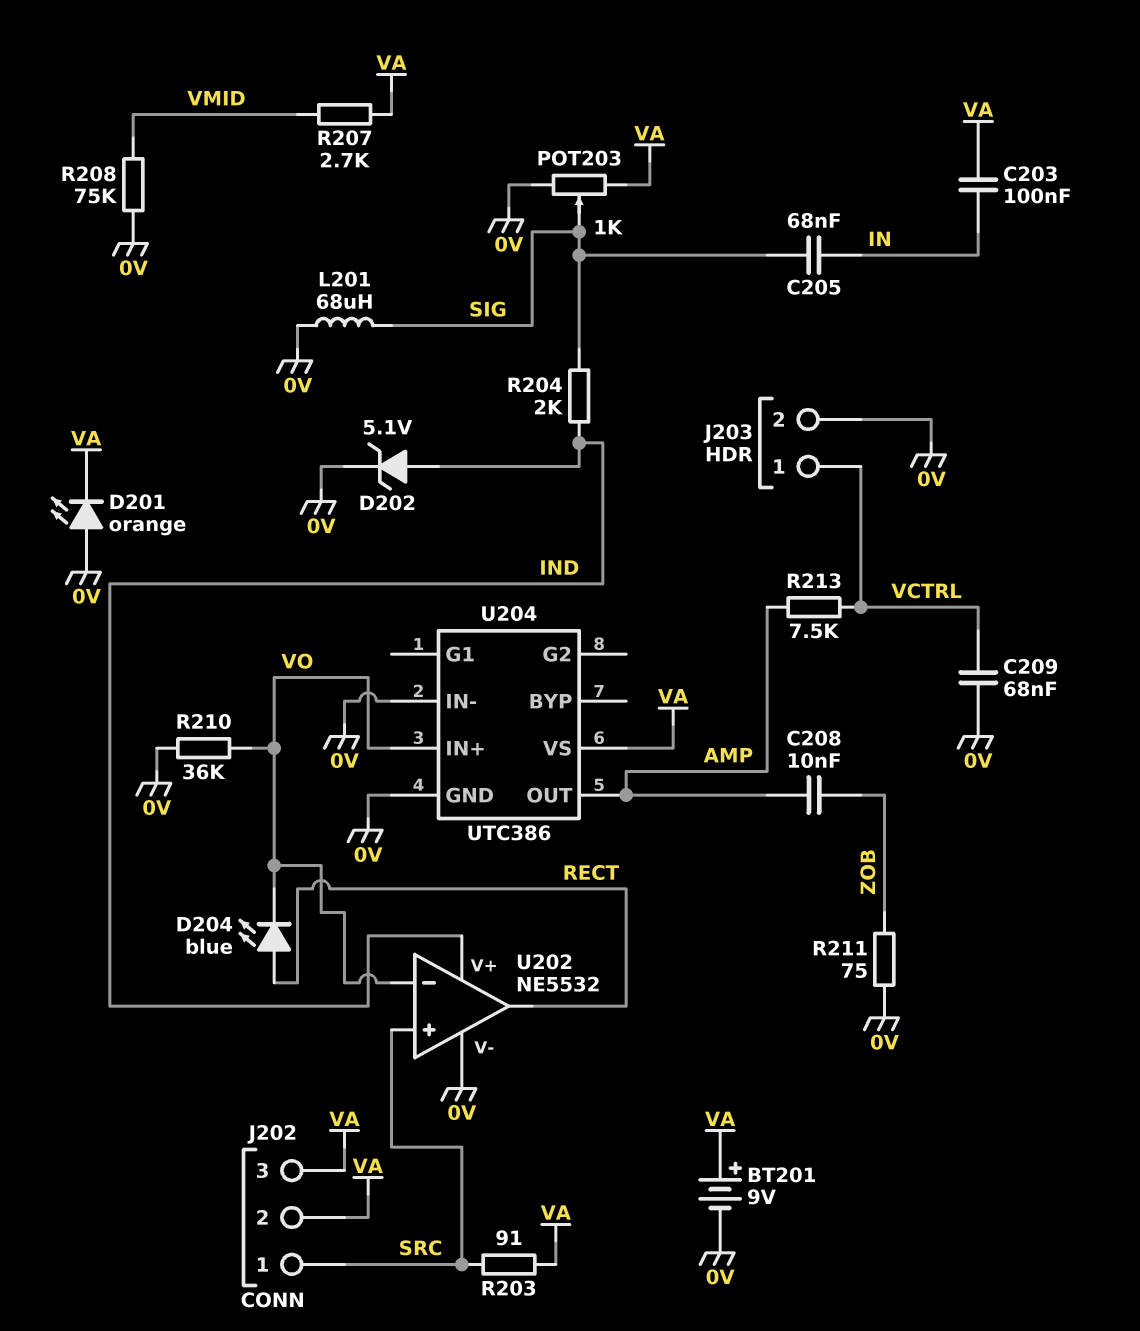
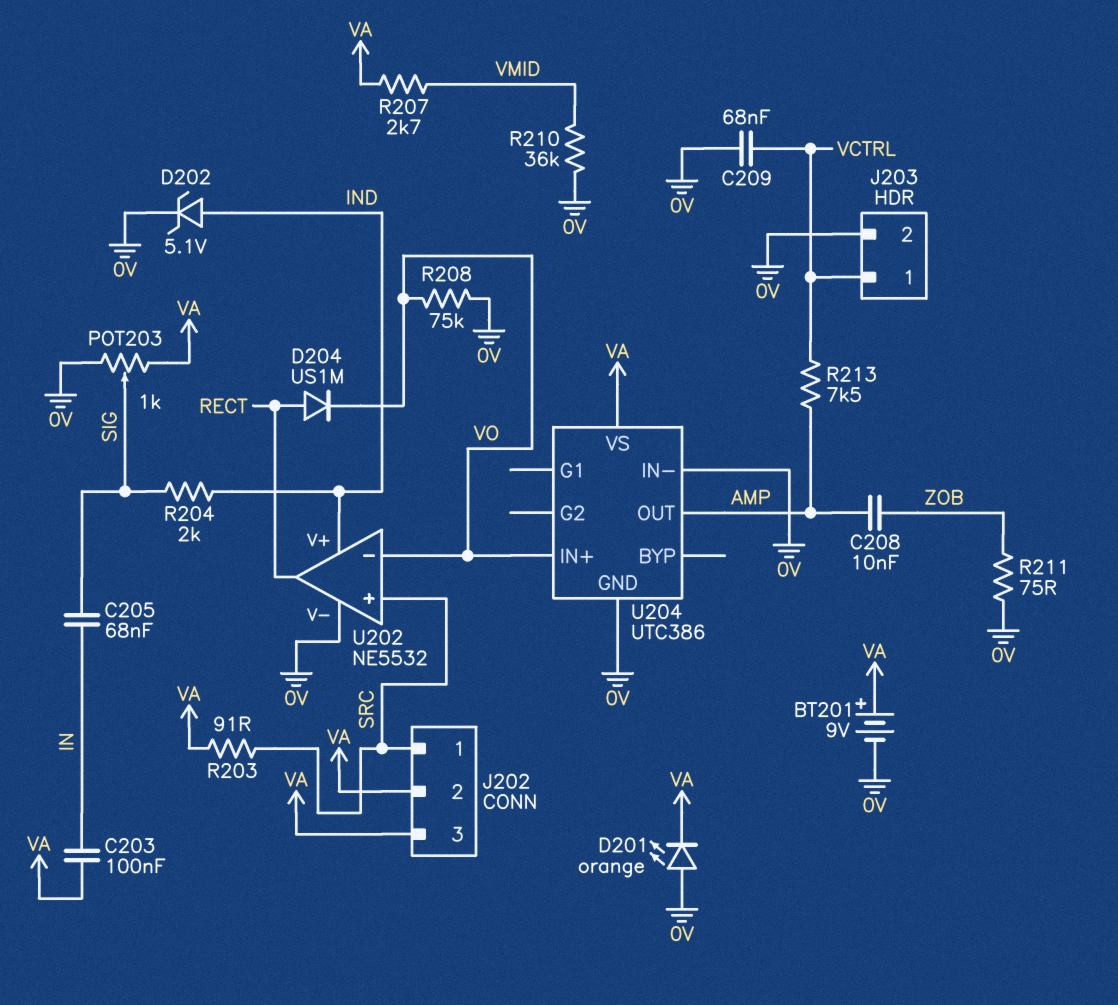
D204: LED blue (A RECT, K VO) -> diode US1M (A RECT, K VO)
L201: 68uH (0V, SIG) -> none
R208: 75k (0V, VMID) -> 75k (0V, VO)
R210: 36k (0V, VO) -> 36k (0V, VMID)

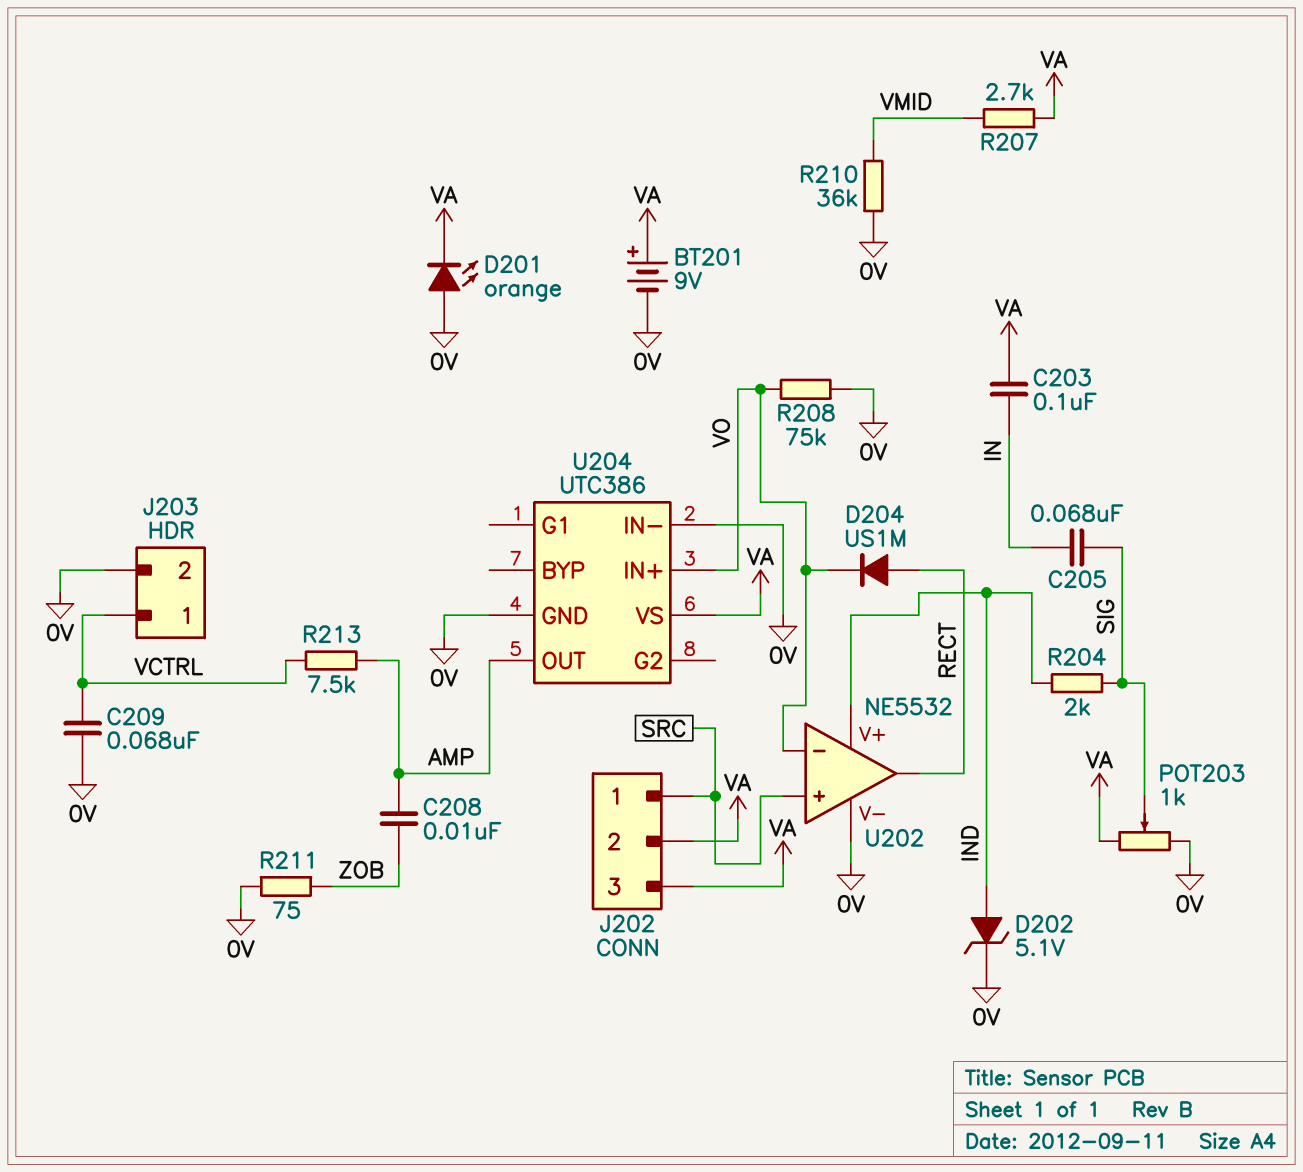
R203: 91 (SRC, VA) -> none

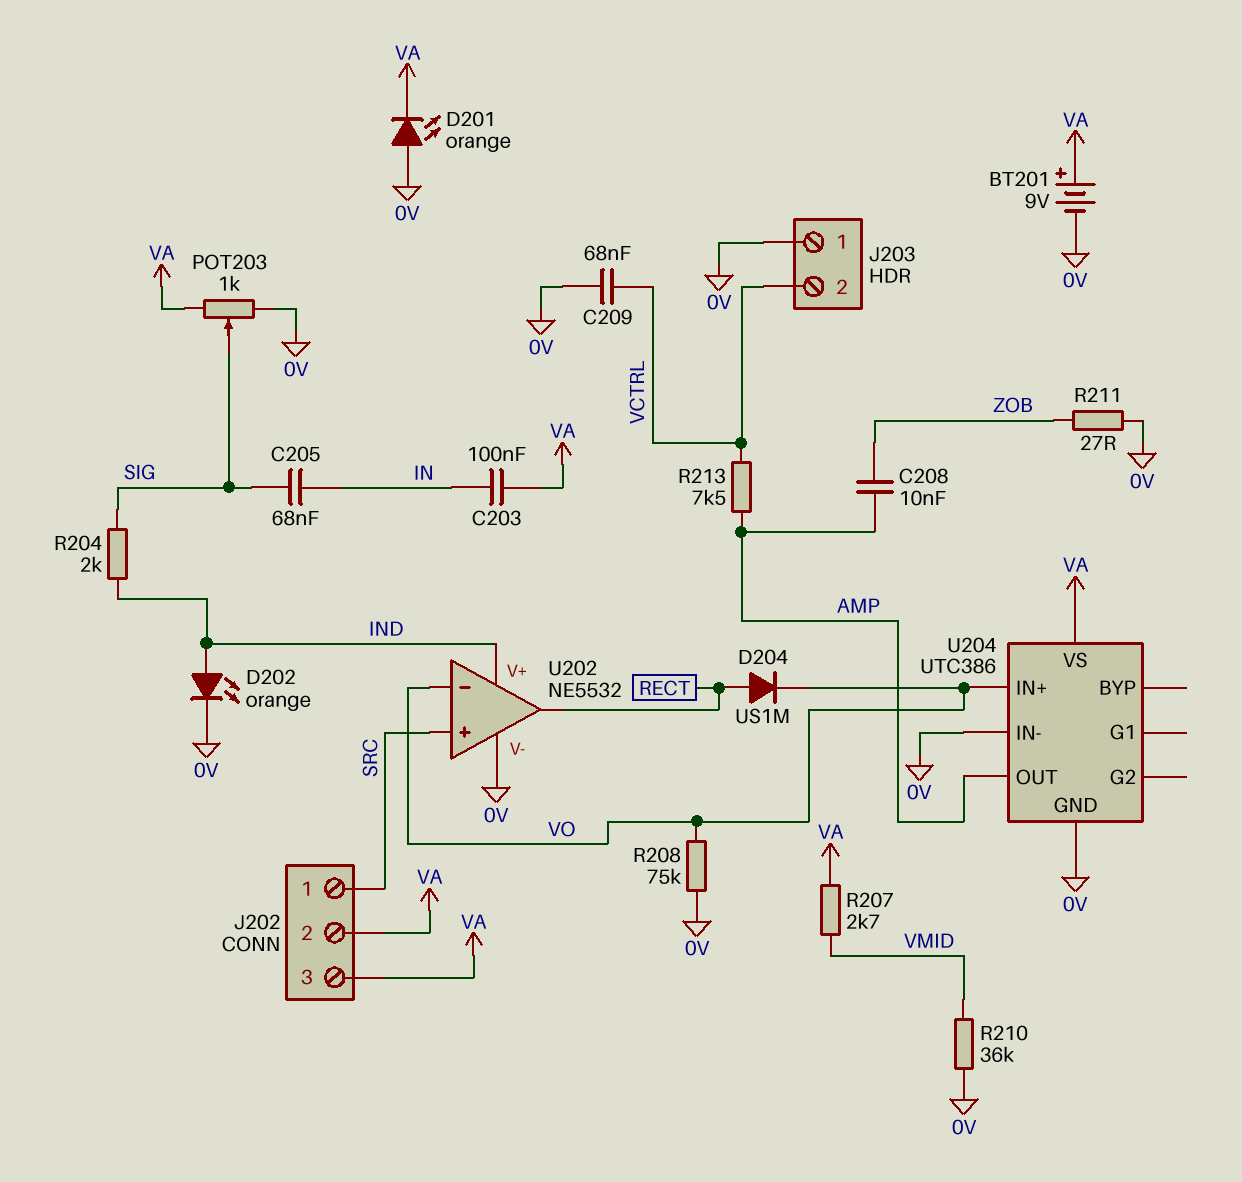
D202: zener 5.1V (A IND, K 0V) -> LED orange (A IND, K 0V)
J203 pin 1: VCTRL -> 0V
J203 pin 2: 0V -> VCTRL
R211: 75 (0V, ZOB) -> 27 (0V, ZOB)

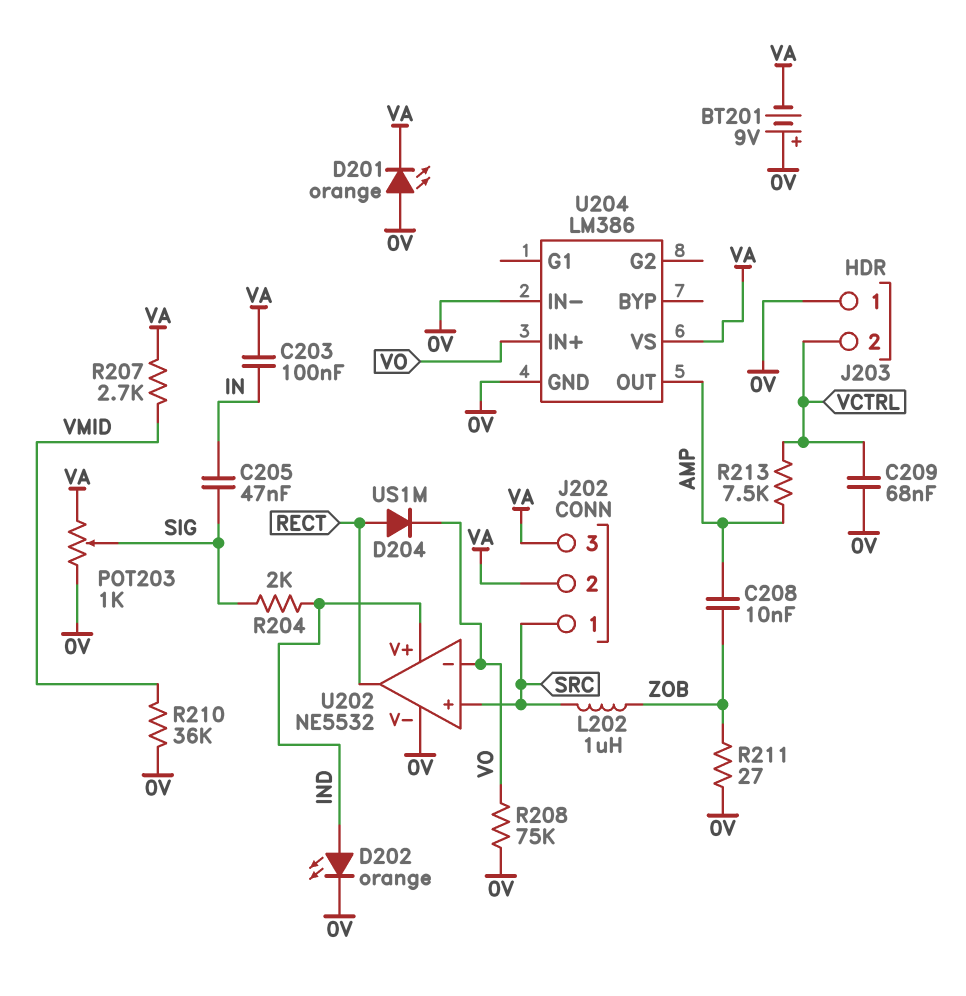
BT201: 9V (plus VA, minus 0V) -> 9V (plus 0V, minus VA)
C205: 68nF (IN, SIG) -> 47nF (IN, SIG)
L202: none -> 1uH (SRC, ZOB)
U204: UTC386 -> LM386

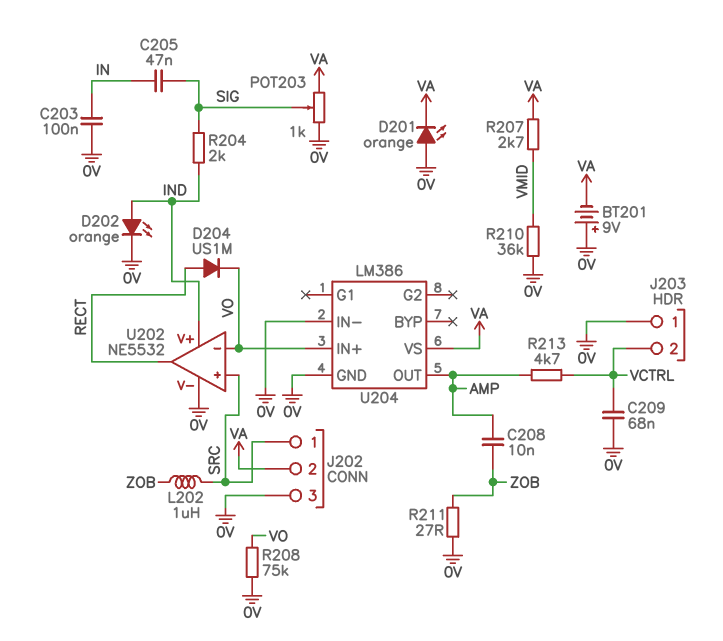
C203: 100nF (IN, VA) -> 100nF (0V, IN)
J202 pin 3: VA -> 0V
R213: 7.5k (AMP, VCTRL) -> 4.7k (AMP, VCTRL)

